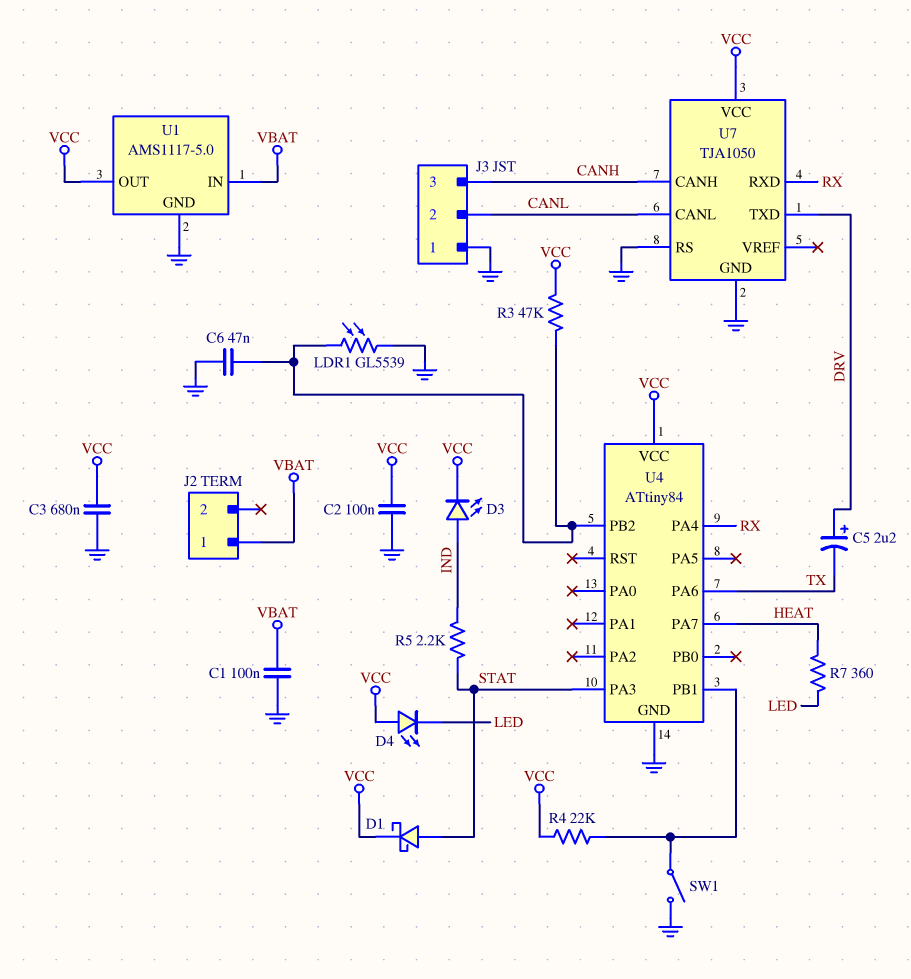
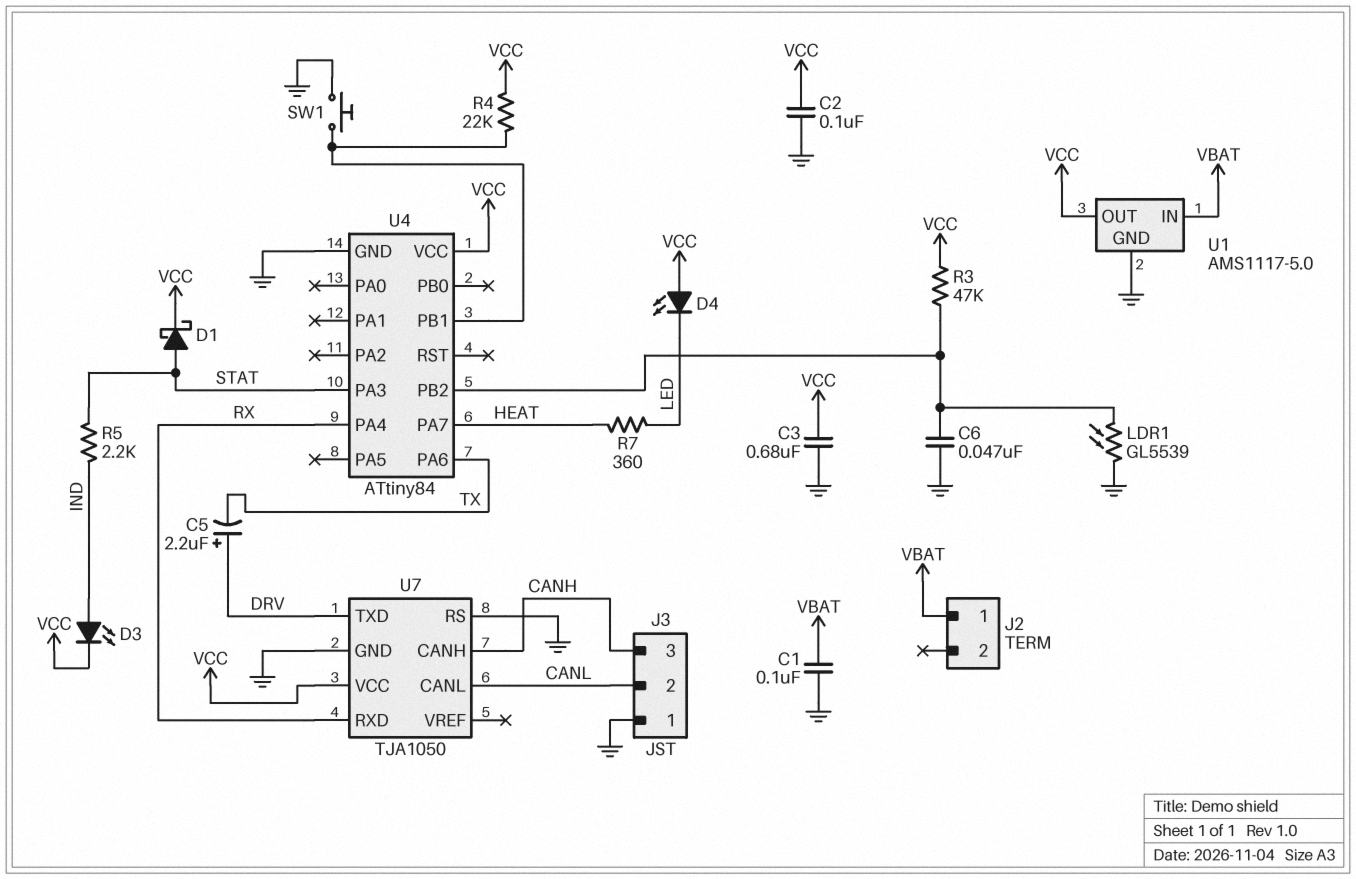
SW1: switch (GND, U4/PB1) -> button (GND, U4/PB1)

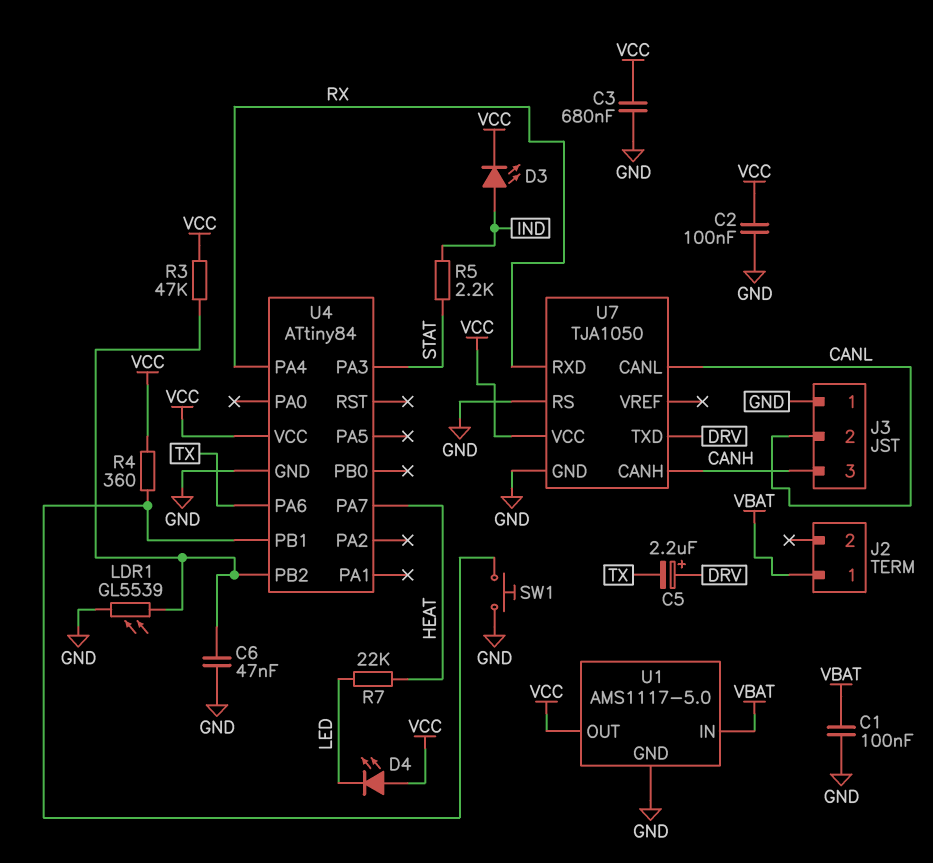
D1: schottky (A STAT, K VCC) -> none
R4: 22k (U4/PB1, VCC) -> 360 (U4/PB1, VCC)
R7: 360 (HEAT, LED) -> 22k (HEAT, LED)

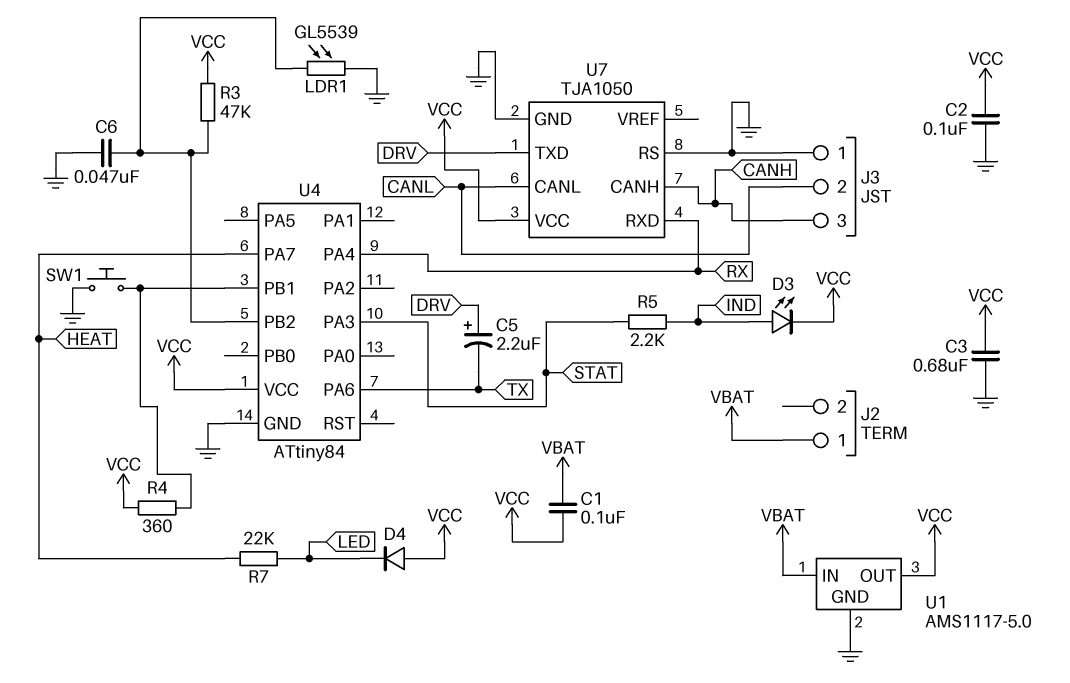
C1: 100nF (GND, VBAT) -> 100nF (VBAT, VCC)
D4: LED (A VCC, K LED) -> diode (A VCC, K LED)

